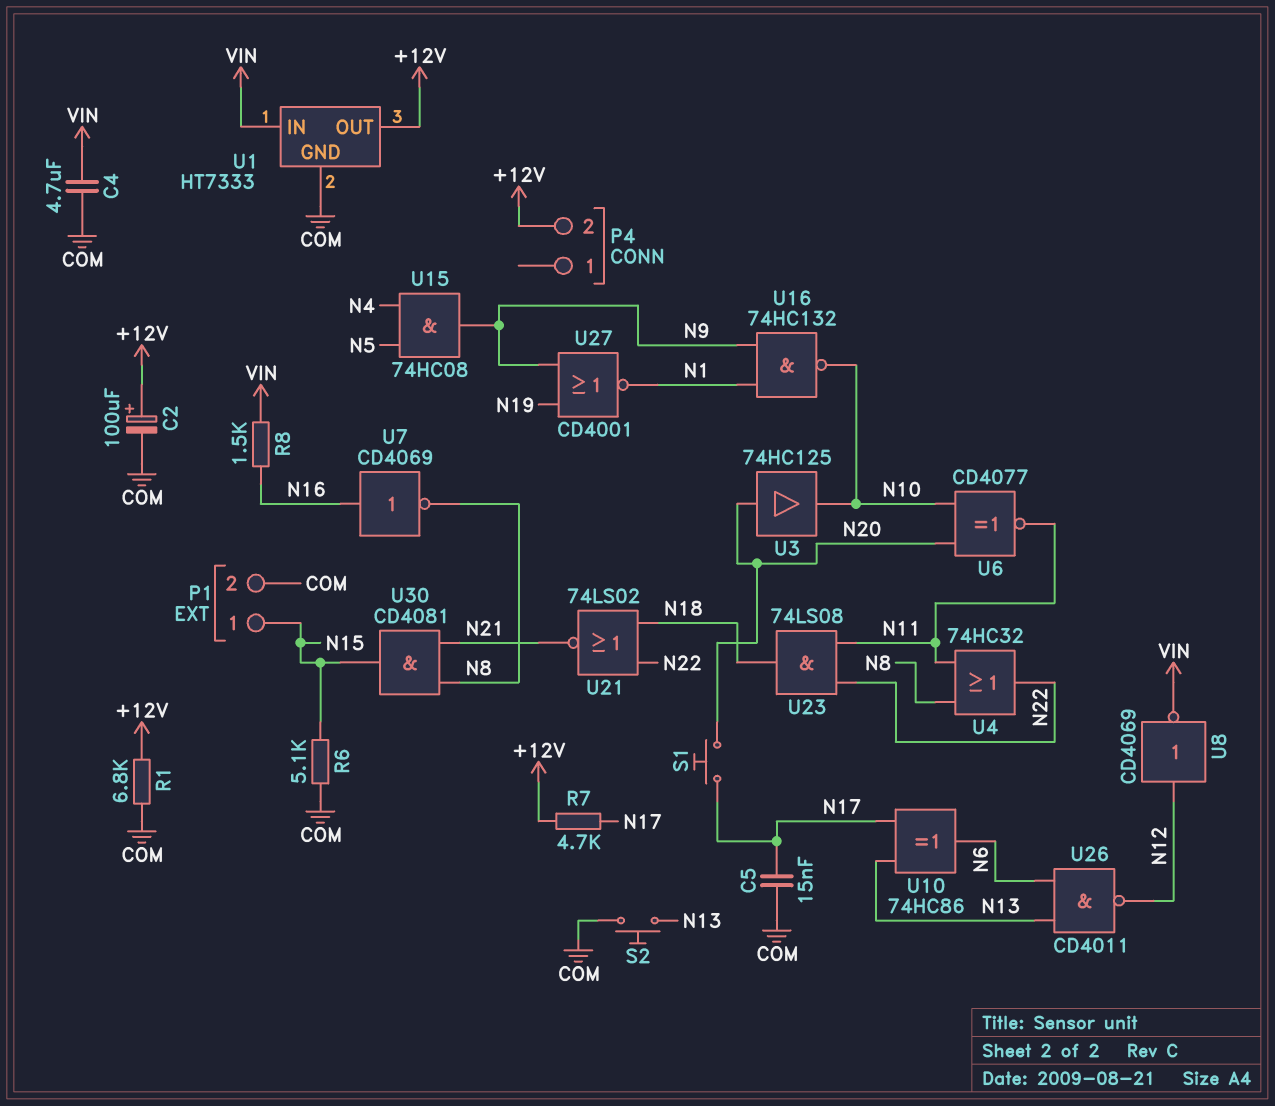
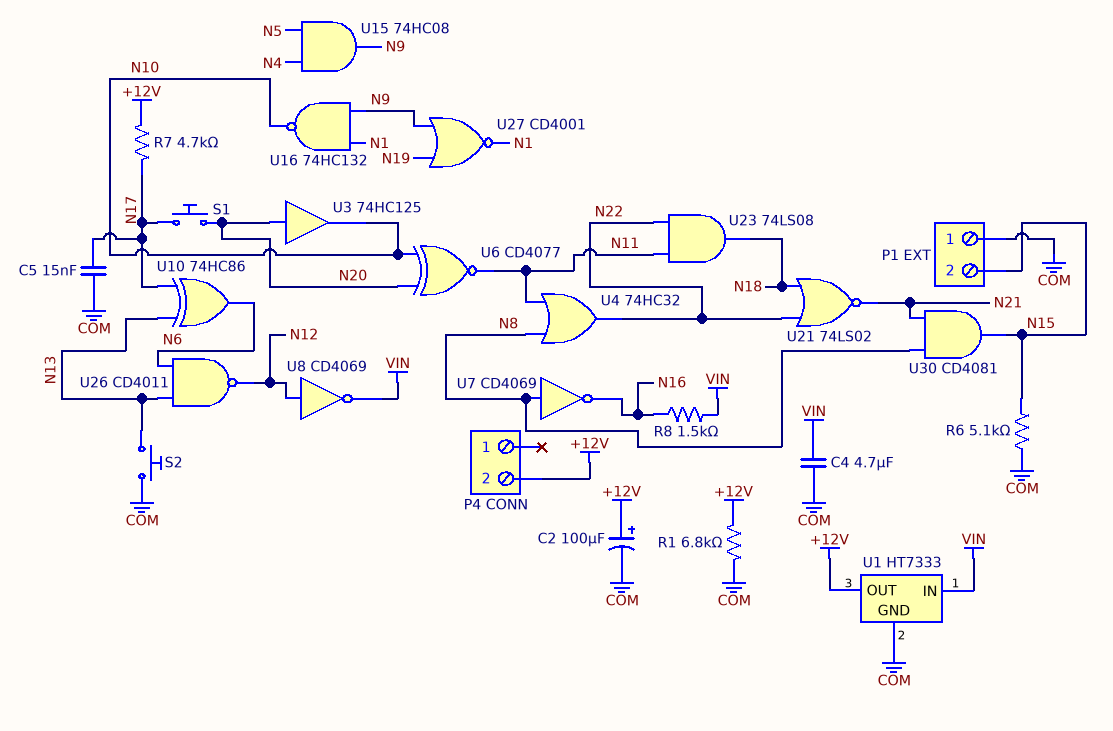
P1 pin 1: N15 -> COM
P1 pin 2: COM -> N15
U7: NOT CD4069 (in N16, out N8) -> NOT CD4069 (in N8, out N16)

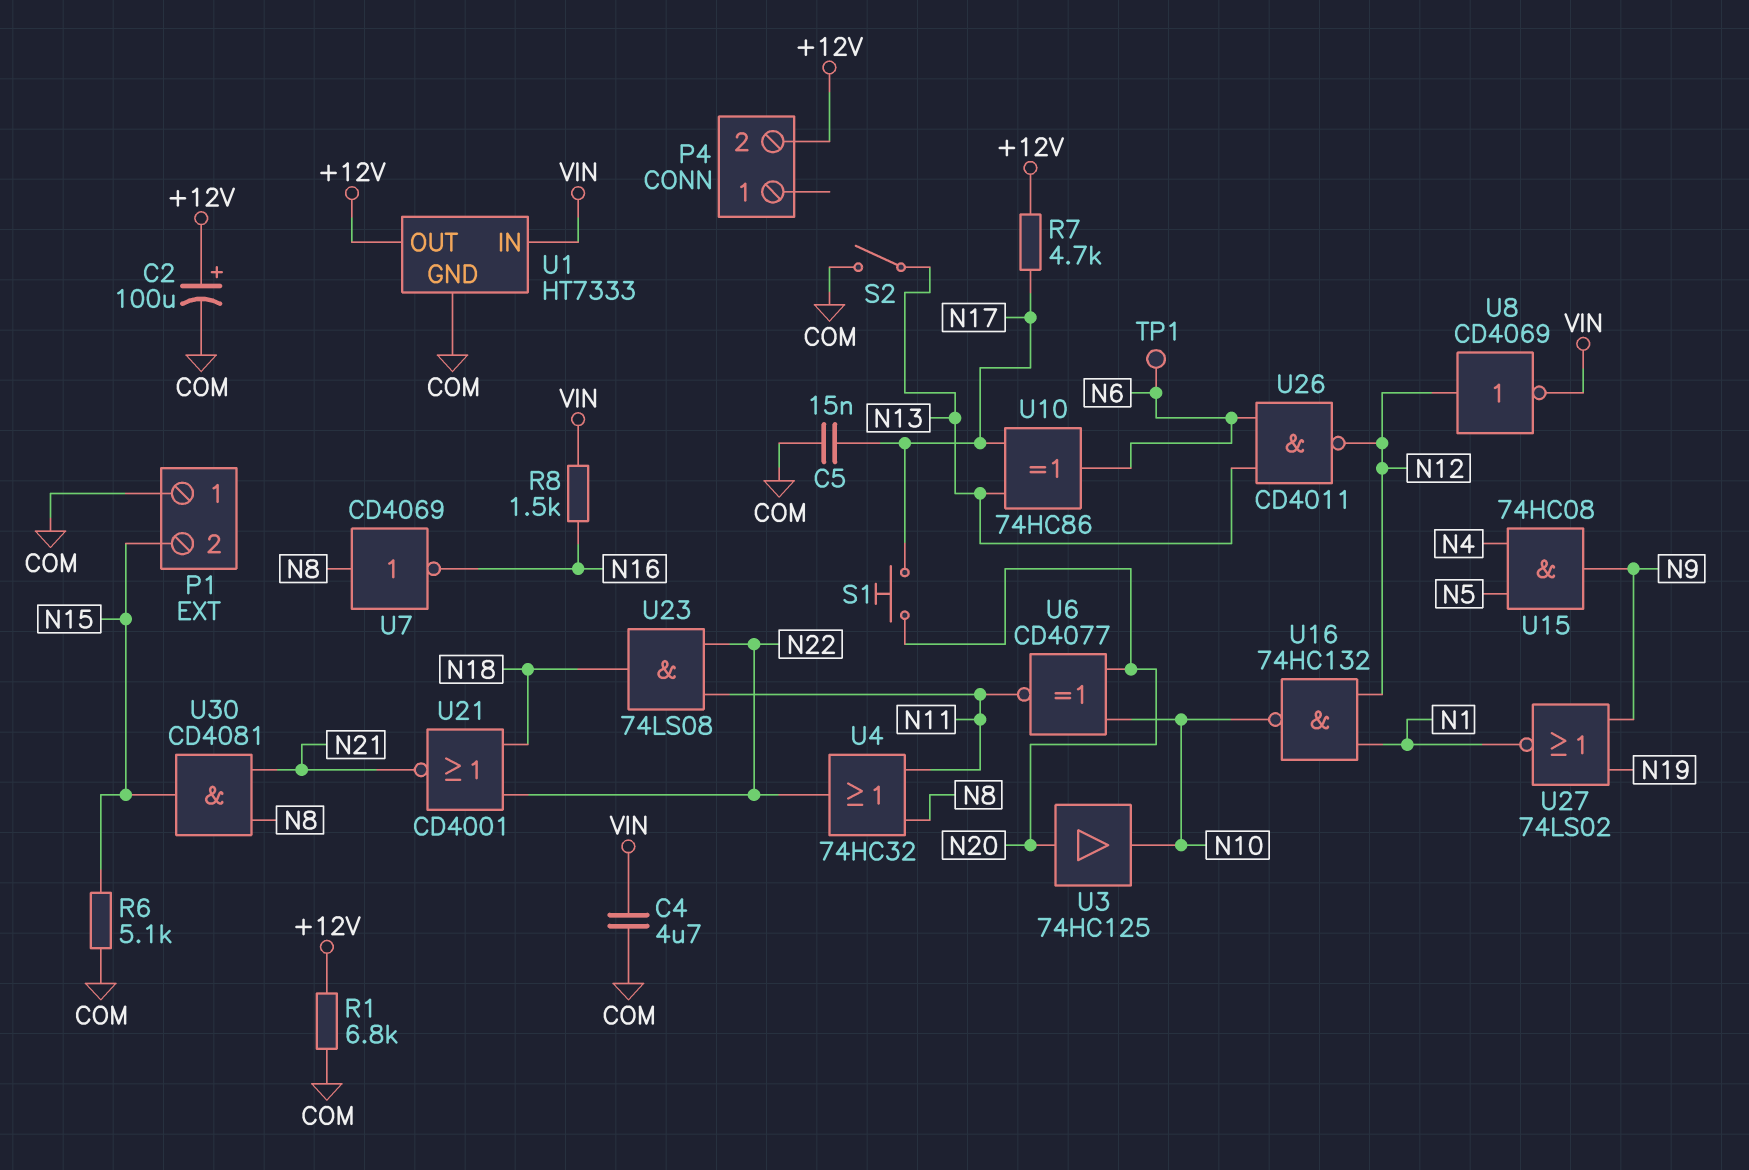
S2: button (COM, N13) -> switch (COM, N13)
TP1: none -> test point (N6)
U16: NAND 74HC132 (in N1, in N9, out N10) -> NAND 74HC132 (in N1, in N12, out N10)
U21: NOR 74LS02 (in N18, in N22, out N21) -> NOR CD4001 (in N18, in N22, out N21)
U27: NOR CD4001 (in N9, in N19, out N1) -> NOR 74LS02 (in N9, in N19, out N1)

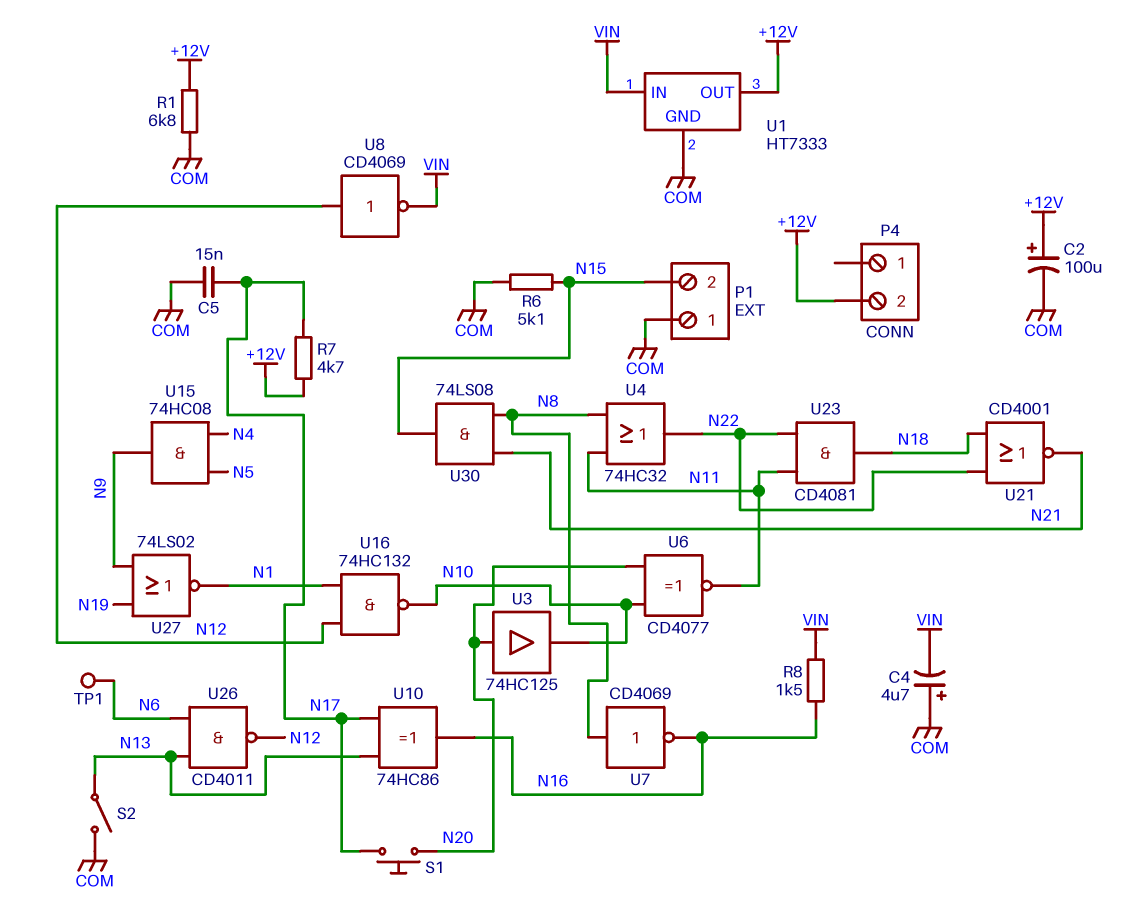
C4: 4.7uF (COM, VIN) -> 4.7uF (plus COM, minus VIN)
U10: XOR 74HC86 (in N13, in N17, out N6) -> XOR 74HC86 (in N13, in N17, out N16)
U23: AND 74LS08 (in N11, in N22, out N18) -> AND CD4081 (in N11, in N22, out N18)
U30: AND CD4081 (in N8, in N21, out N15) -> AND 74LS08 (in N8, in N21, out N15)

